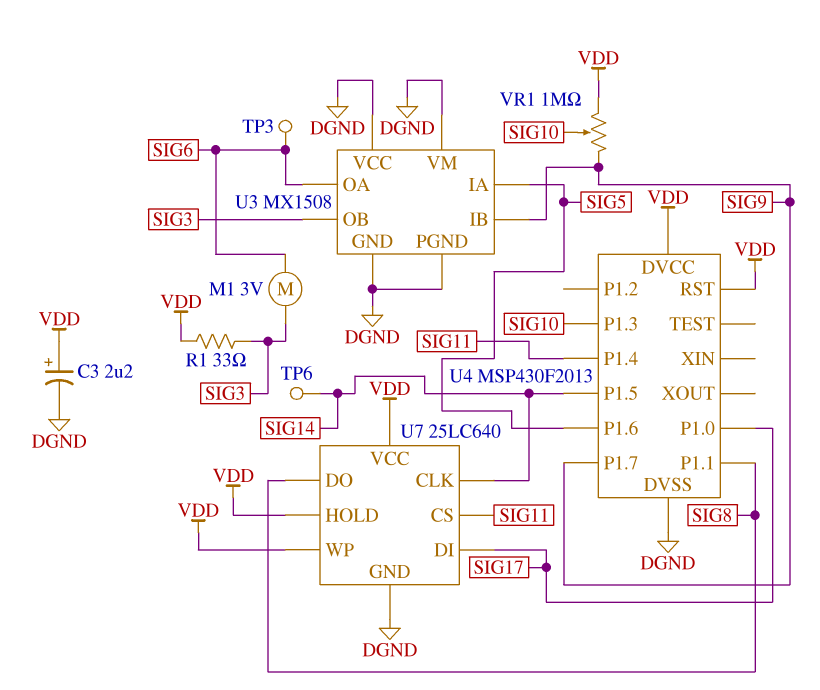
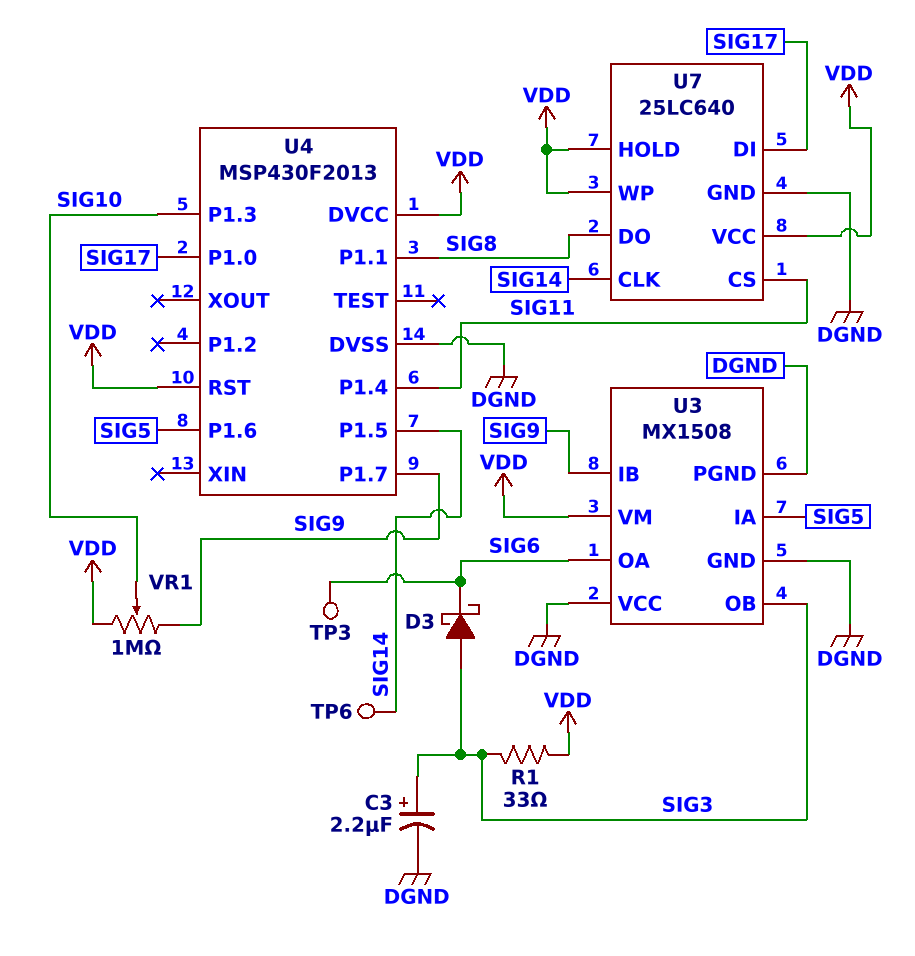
C3: 2.2uF (plus VDD, minus DGND) -> 2.2uF (plus SIG3, minus DGND)
D3: none -> schottky (A SIG3, K SIG6)
M1: motor 3V (SIG3, SIG6) -> none
U3 pin VM: DGND -> VDD

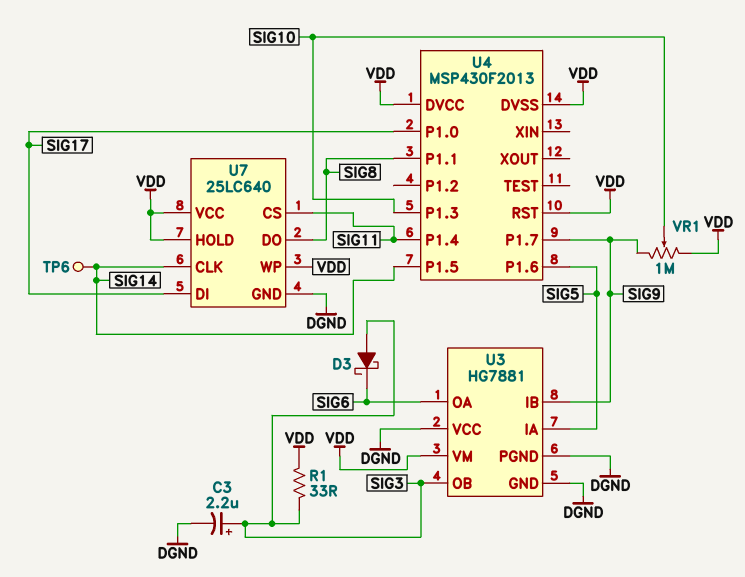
TP3: test point (SIG6) -> none
U3: MX1508 -> HG7881
U4 pin DVSS: DGND -> VDD

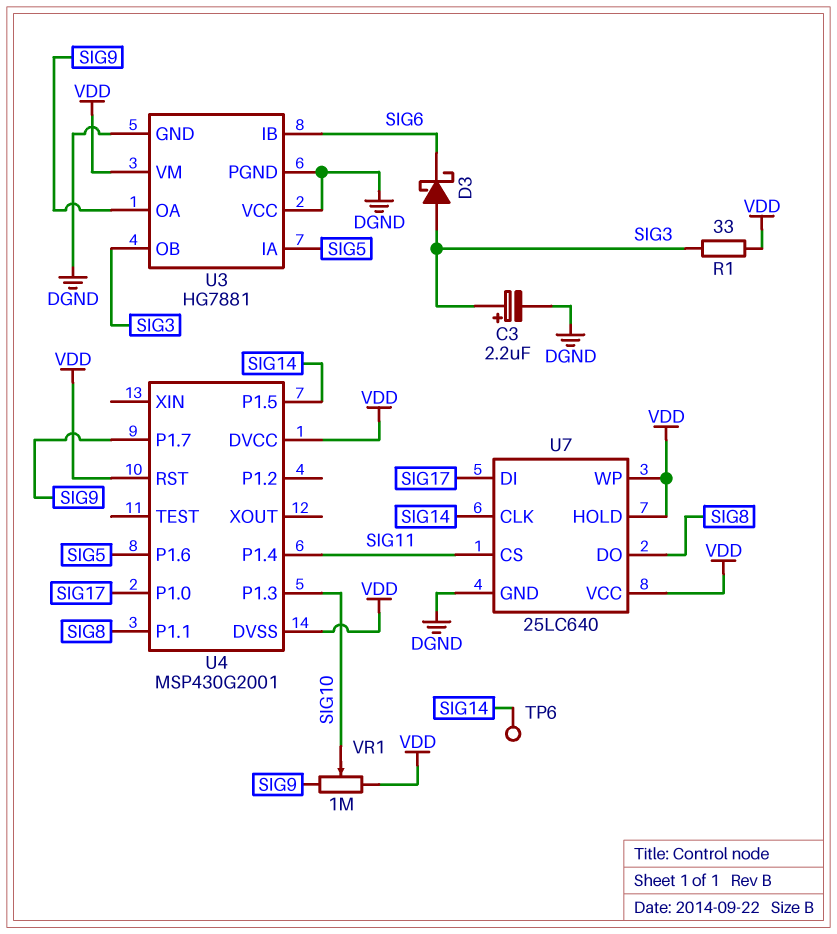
U3 pin IB: SIG9 -> SIG6
U3 pin OA: SIG6 -> SIG9
U4: MSP430F2013 -> MSP430G2001

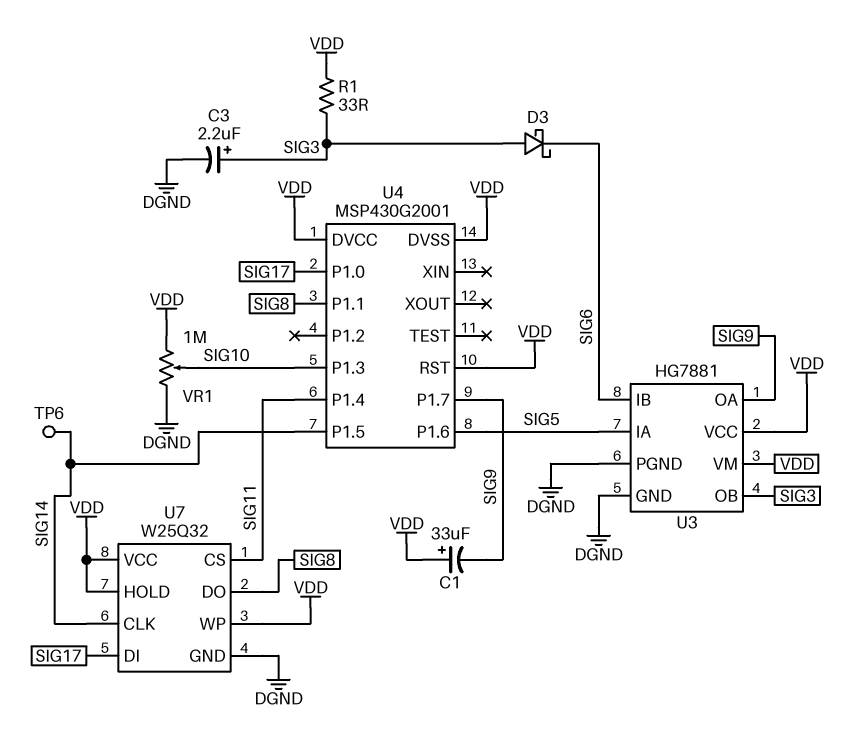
C1: none -> 33uF (plus VDD, minus SIG9)
U3 pin VCC: DGND -> VDD
U7: 25LC640 -> W25Q32
VR1: 1M (SIG9, VDD, wiper SIG10) -> 1M (DGND, VDD, wiper SIG10)

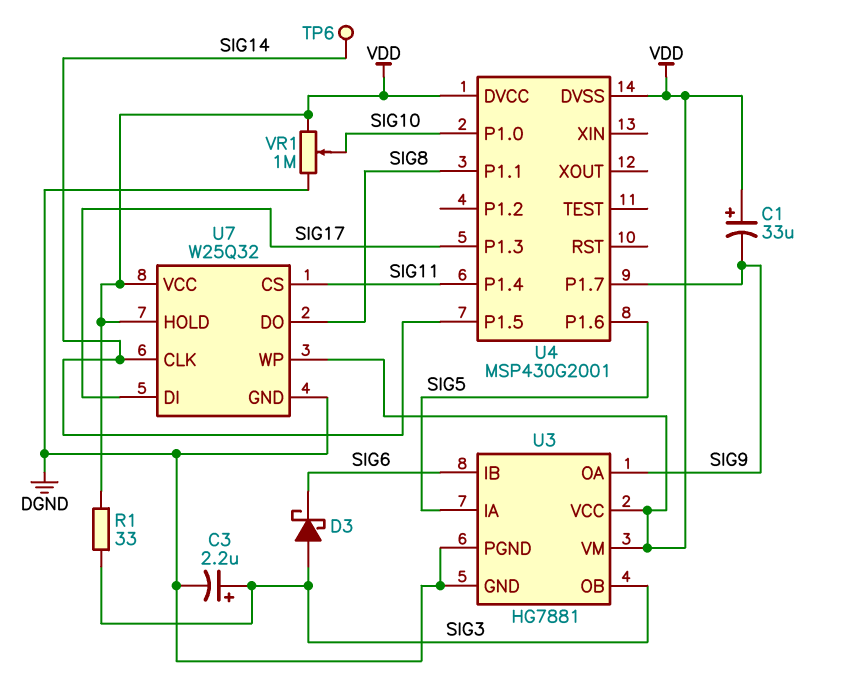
U4 pin P1.0: SIG17 -> SIG10
U4 pin P1.3: SIG10 -> SIG17
U4 pin RST: VDD -> none

